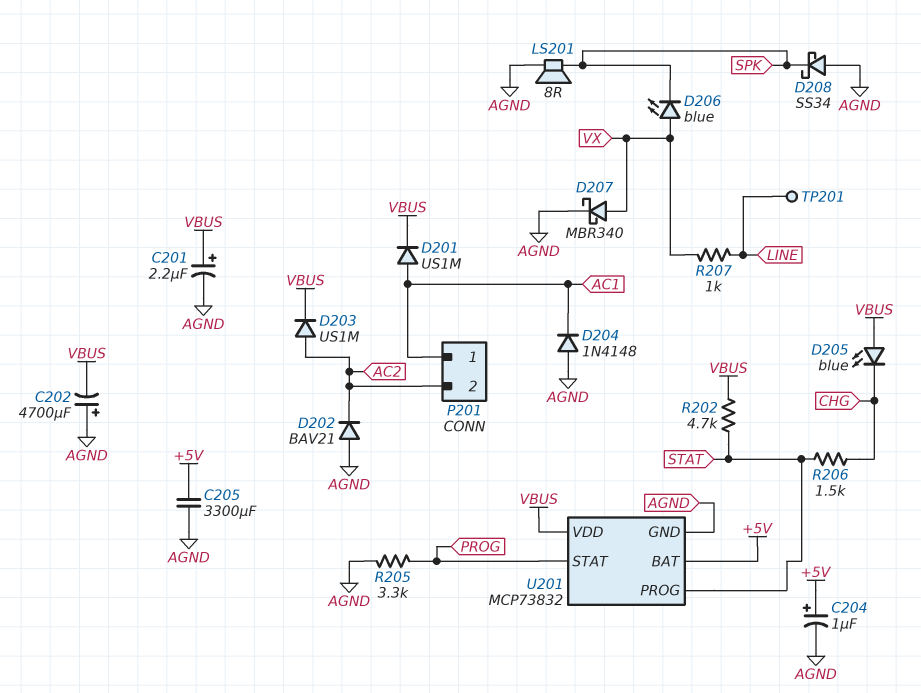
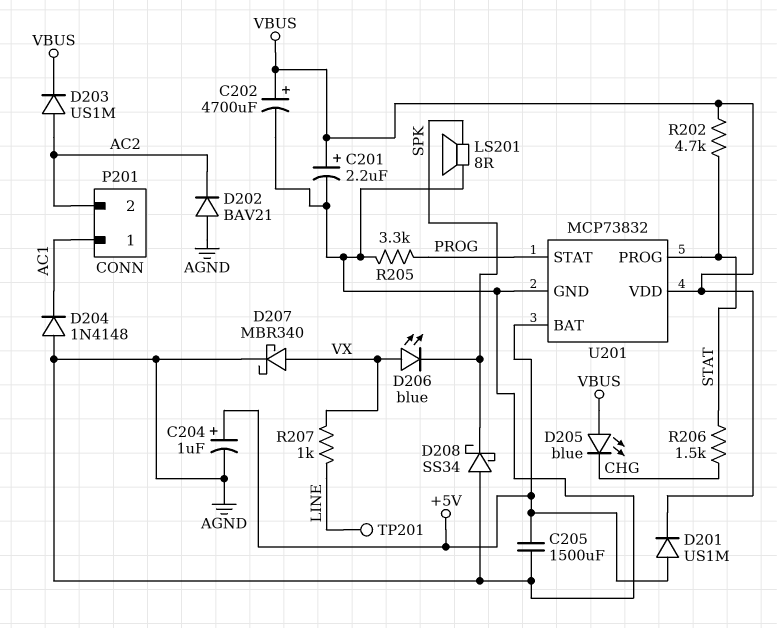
C202: 4700uF (plus AGND, minus VBUS) -> 4700uF (plus VBUS, minus AGND)
C205: 3300uF (+5V, AGND) -> 1500uF (+5V, AGND)
D201: diode US1M (A AC1, K VBUS) -> diode US1M (A +5V, K VBUS)

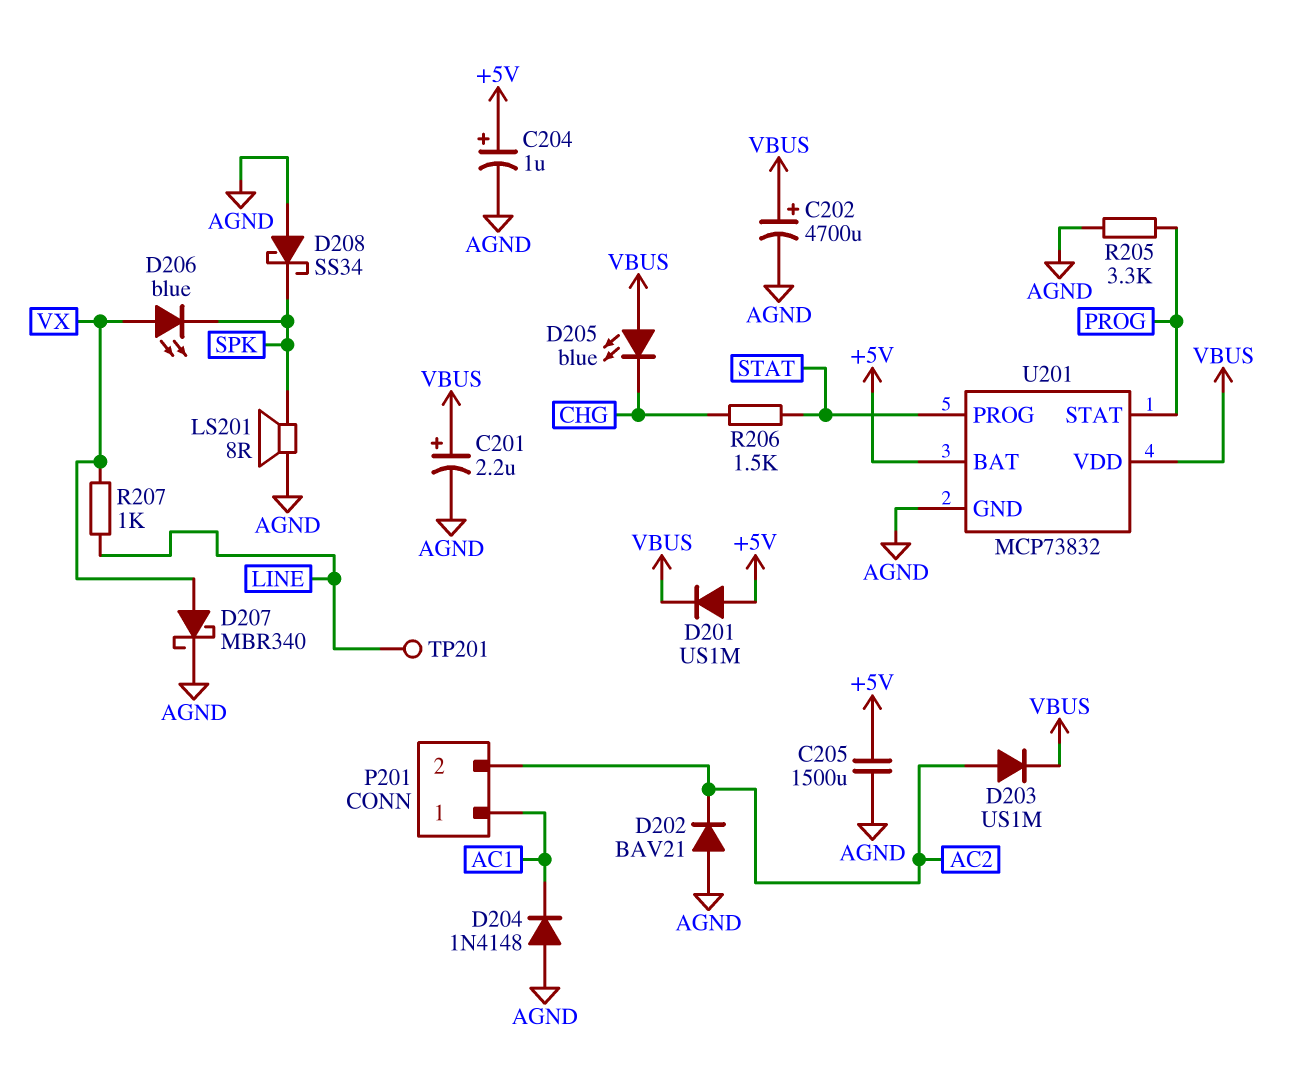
R202: 4.7k (STAT, VBUS) -> none

